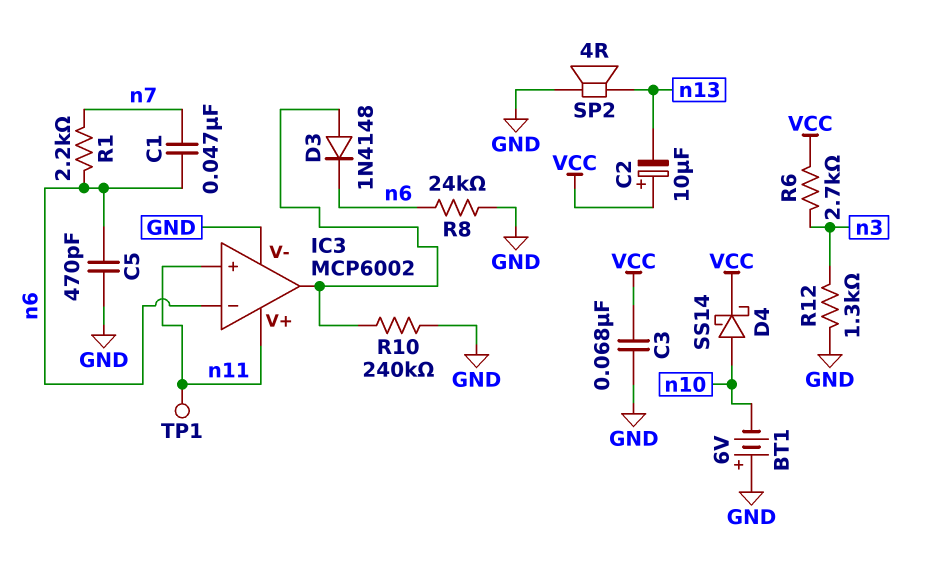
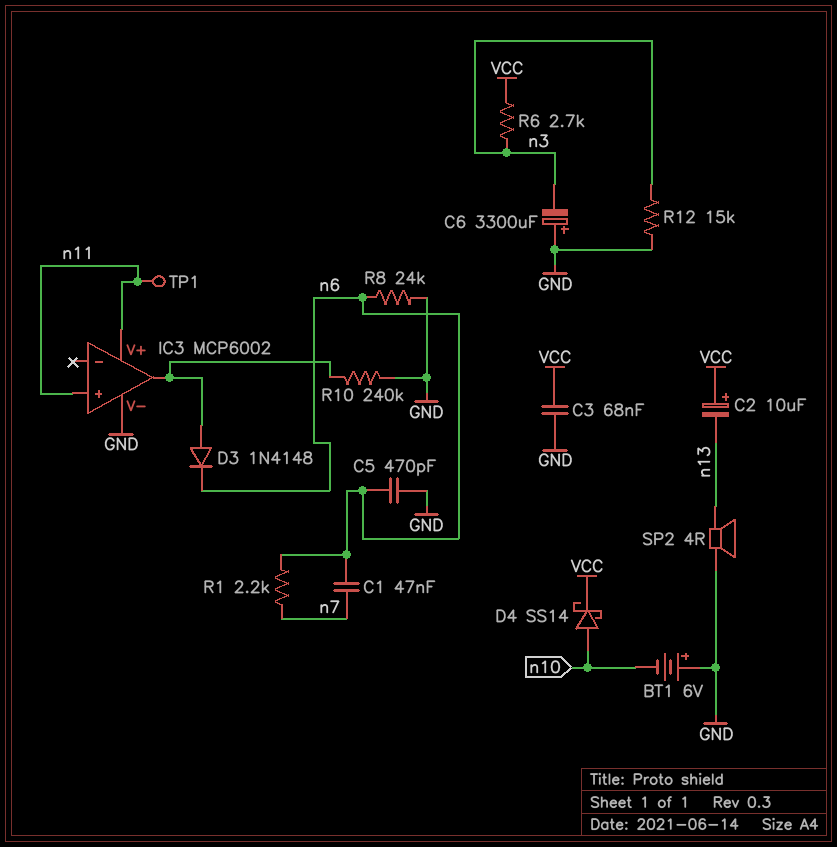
C6: none -> 3300uF (plus GND, minus n3)
IC3 pin in-: n6 -> none
R12: 1.3k (GND, n3) -> 15k (GND, n3)

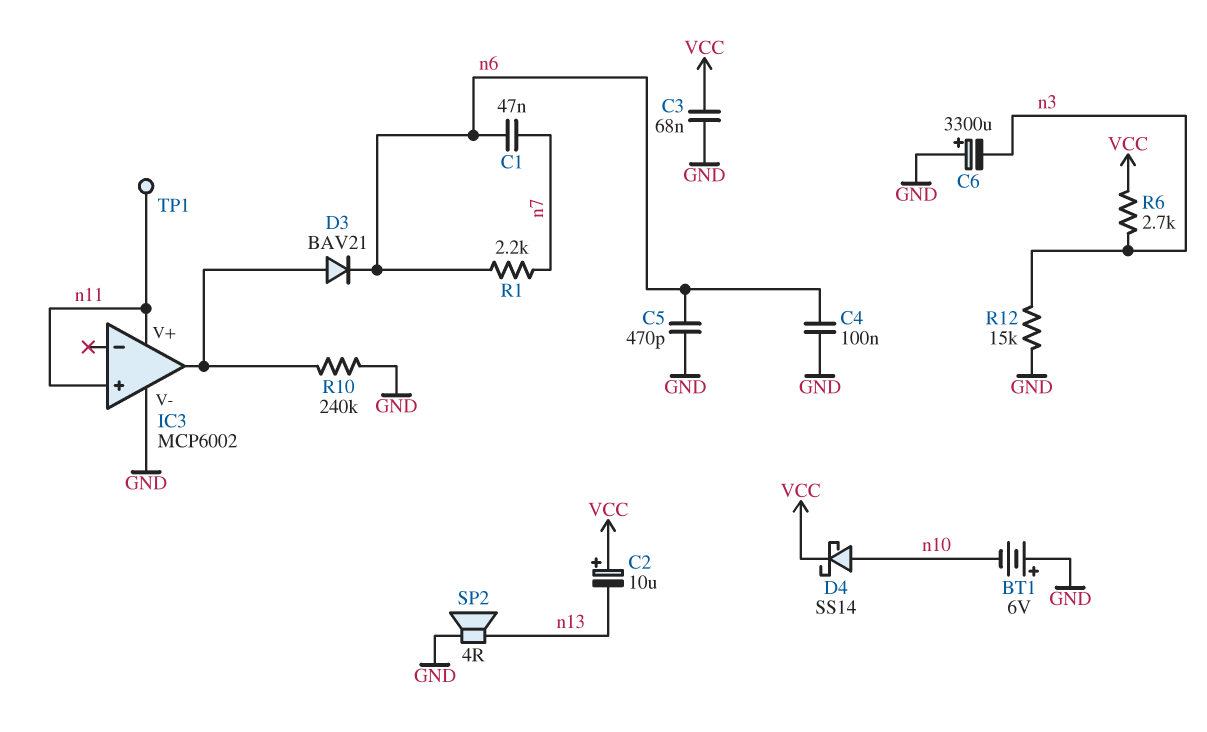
C4: none -> 100nF (GND, n6)
D3: diode 1N4148 (A IC3/out, K n6) -> diode BAV21 (A IC3/out, K n6)
R8: 24k (GND, n6) -> none

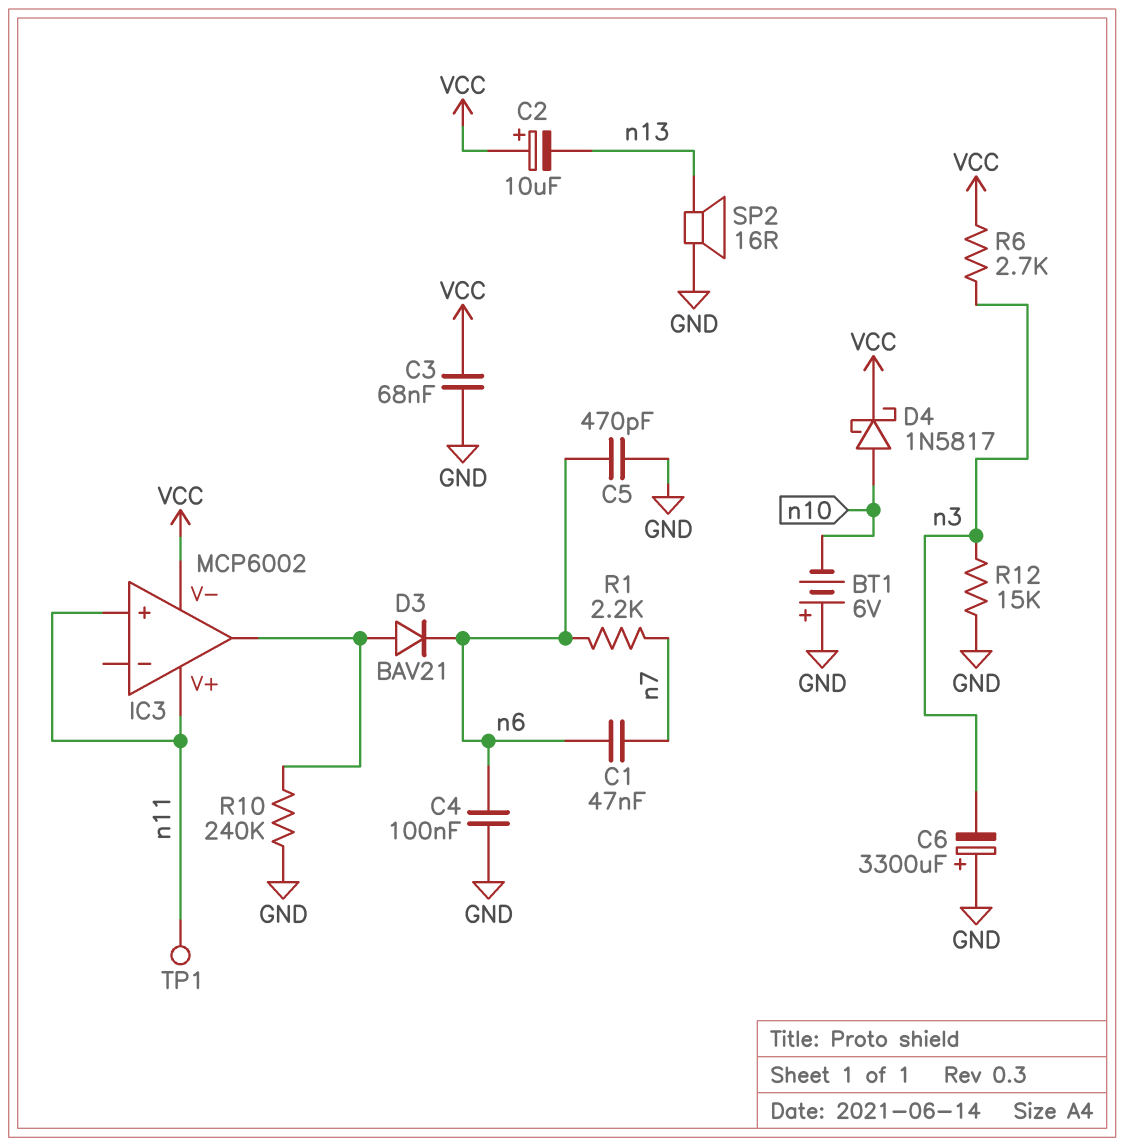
D4: schottky SS14 (A n10, K VCC) -> schottky 1N5817 (A n10, K VCC)
IC3 pin V-: GND -> VCC
SP2: speaker 4R (GND, n13) -> speaker 16R (GND, n13)

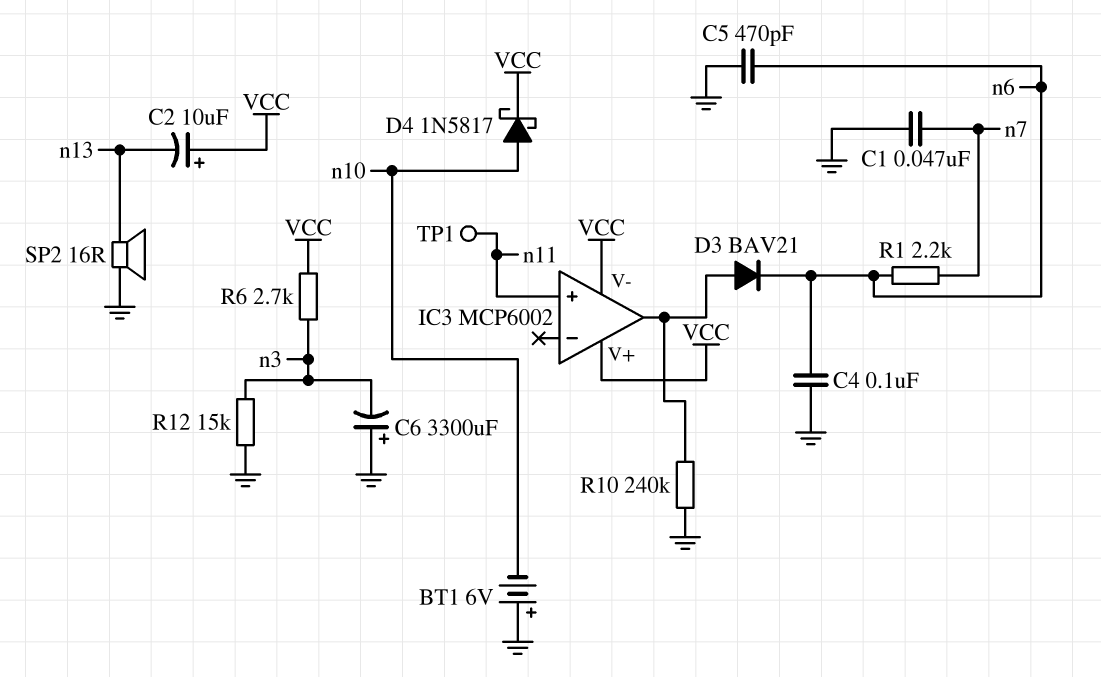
C1: 47nF (n6, n7) -> 47nF (GND, n7)
C3: 68nF (GND, VCC) -> none
IC3 pin V+: n11 -> VCC

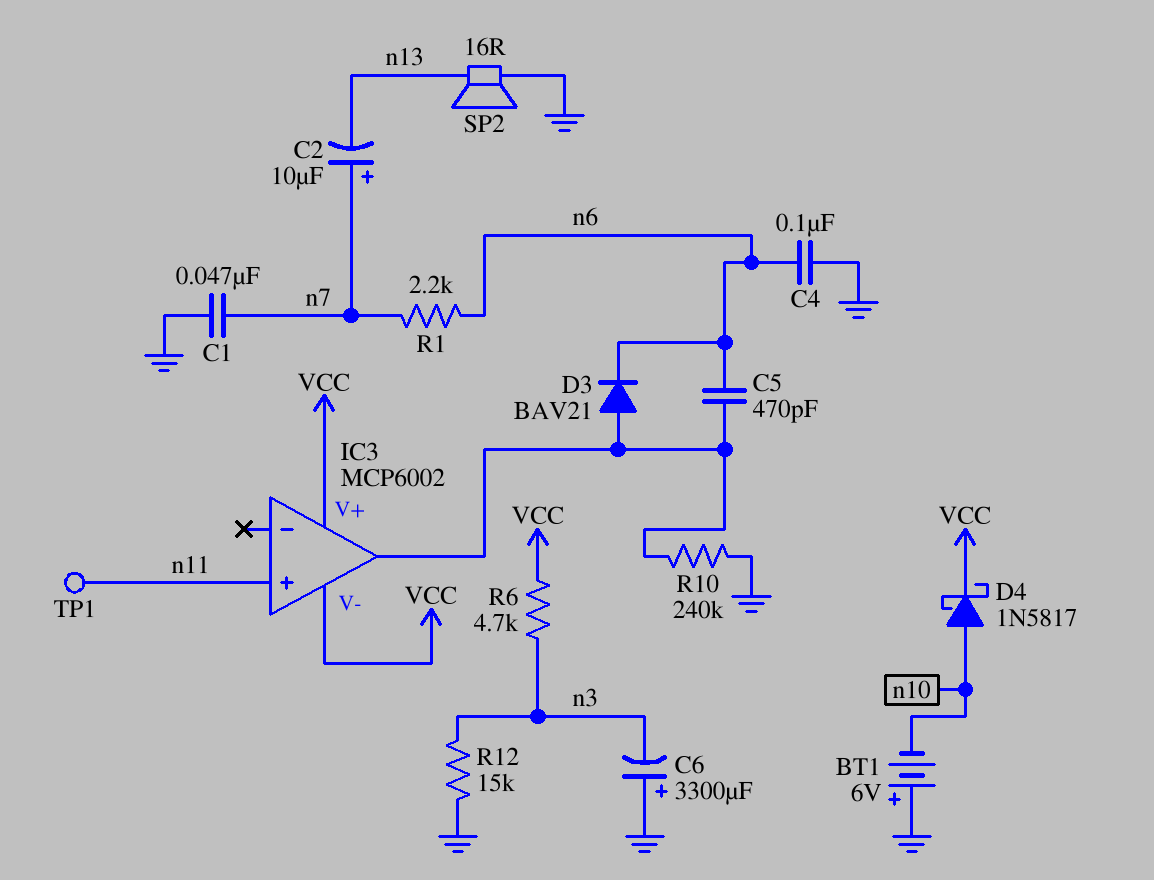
C2: 10uF (plus VCC, minus n13) -> 10uF (plus n7, minus n13)
C5: 470pF (GND, n6) -> 470pF (IC3/out, n6)
R6: 2.7k (VCC, n3) -> 4.7k (VCC, n3)

